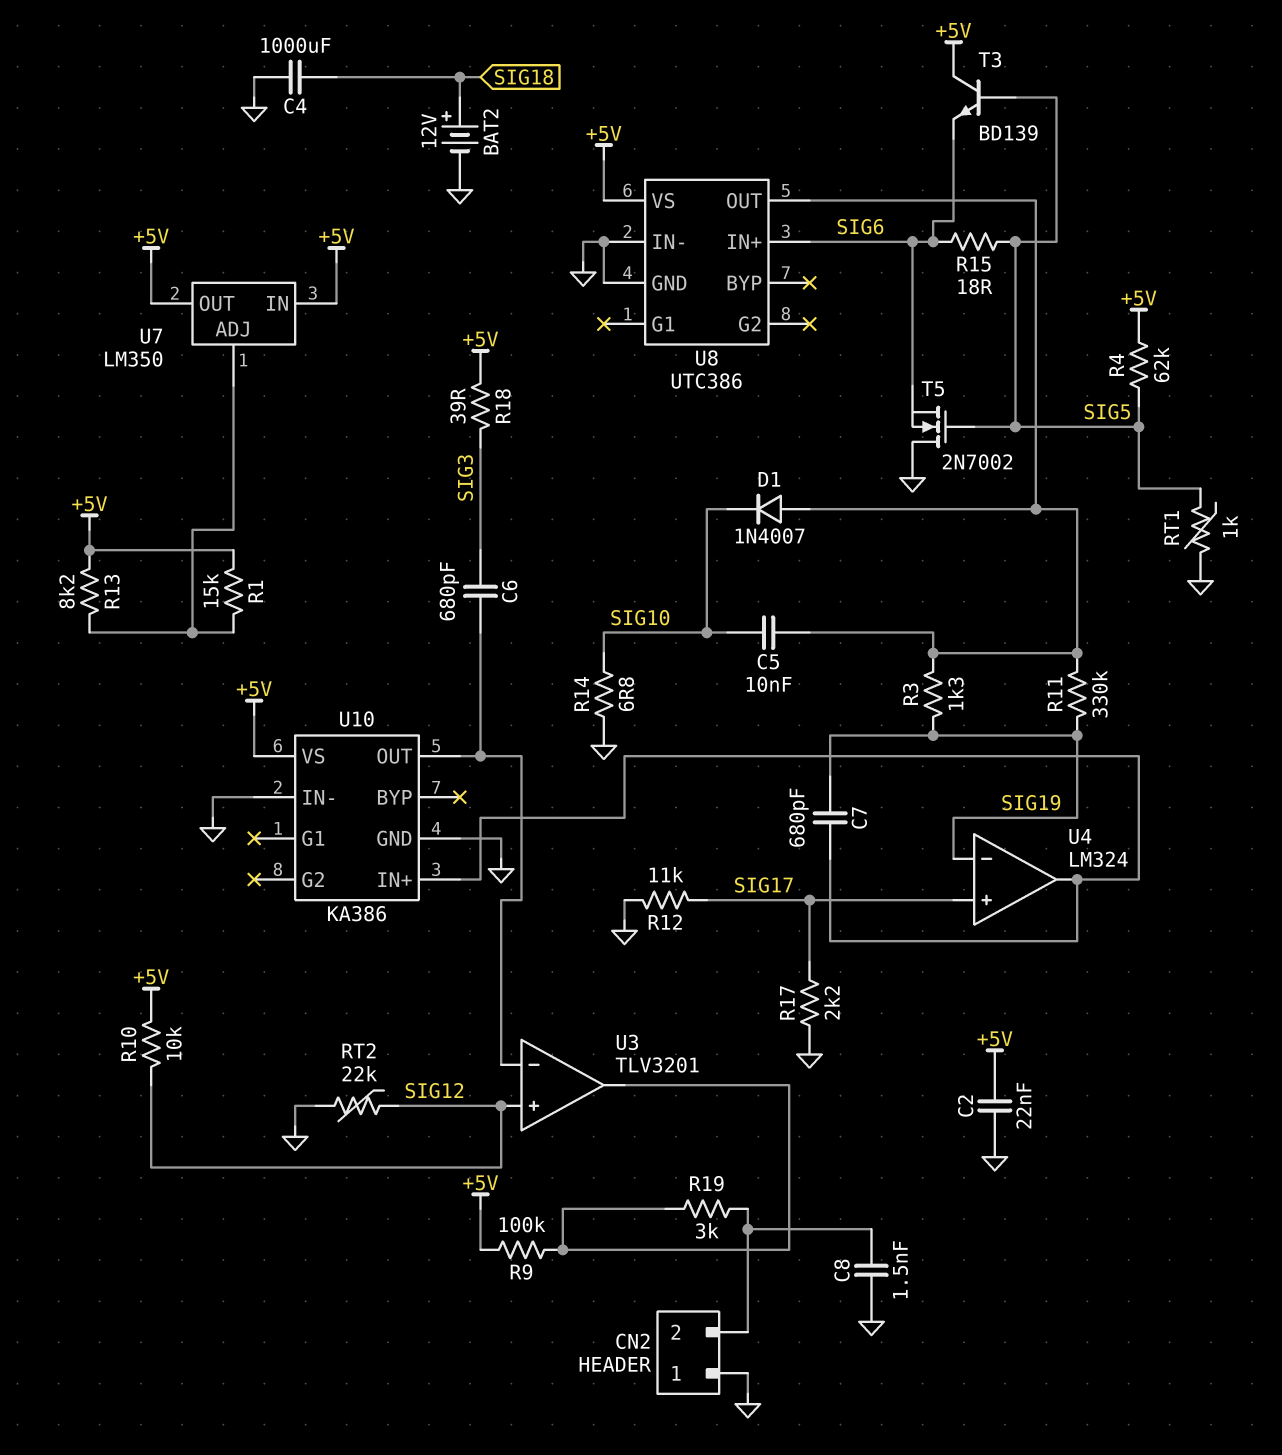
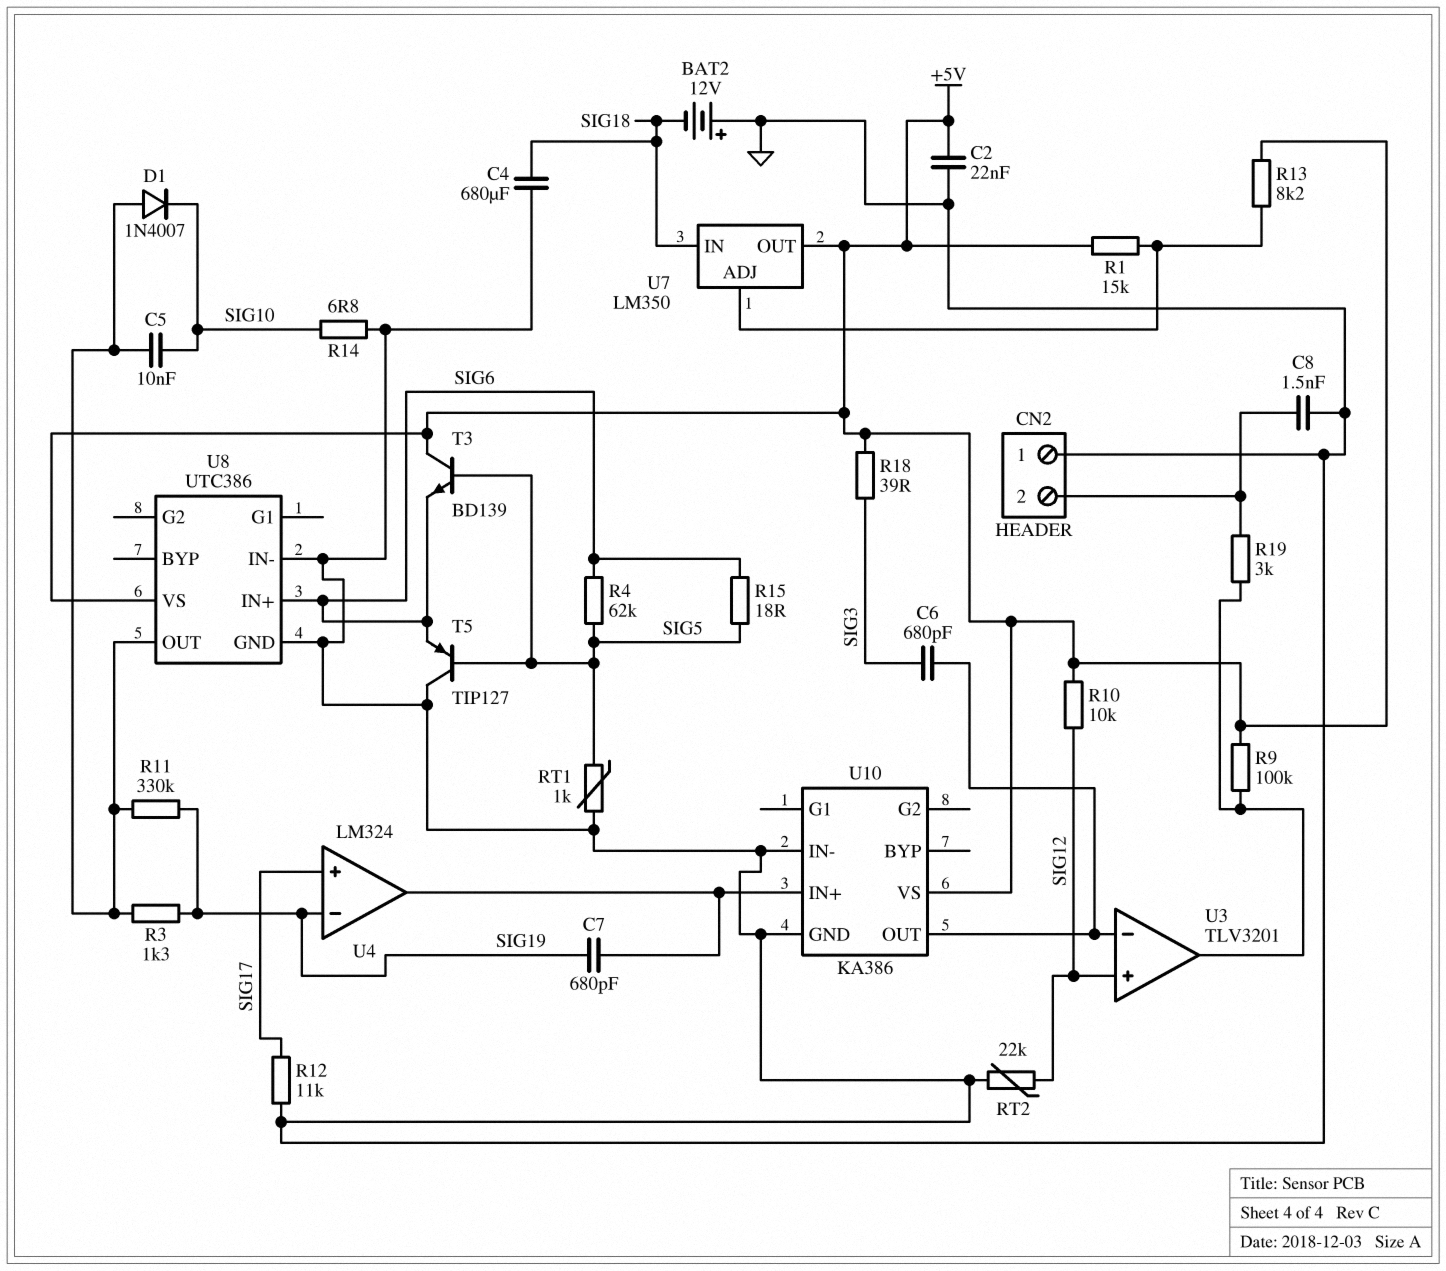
BAT2: 12V (plus SIG18, minus GND) -> 12V (plus GND, minus SIG18)
C4: 1000uF (GND, SIG18) -> 680uF (GND, SIG18)
R4: 62k (+5V, SIG5) -> 62k (SIG5, SIG6)
R17: 2.2k (GND, SIG17) -> none
T5: NMOS 2N7002 (G SIG5, D GND, S SIG6) -> PNP TIP127 (B SIG5, C GND, E SIG6)
U7 pin IN: +5V -> SIG18

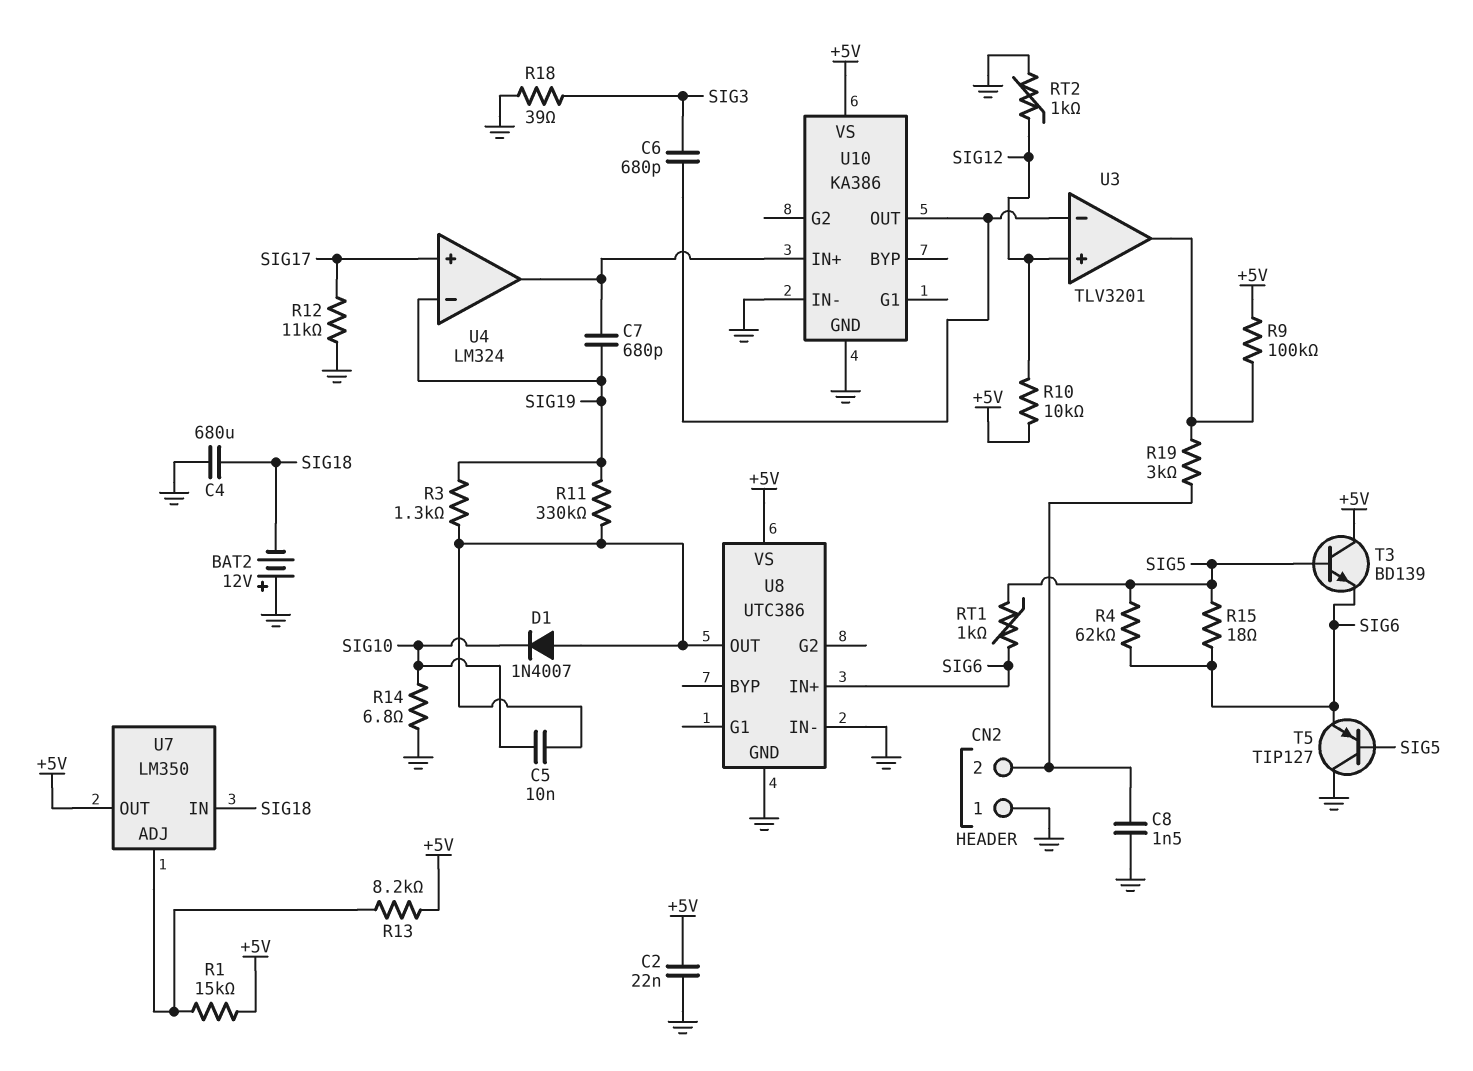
R18: 39 (+5V, SIG3) -> 39 (GND, SIG3)
RT1: 1k (GND, SIG5) -> 1k (SIG5, SIG6)
RT2: 22k (GND, SIG12) -> 1k (GND, SIG12)

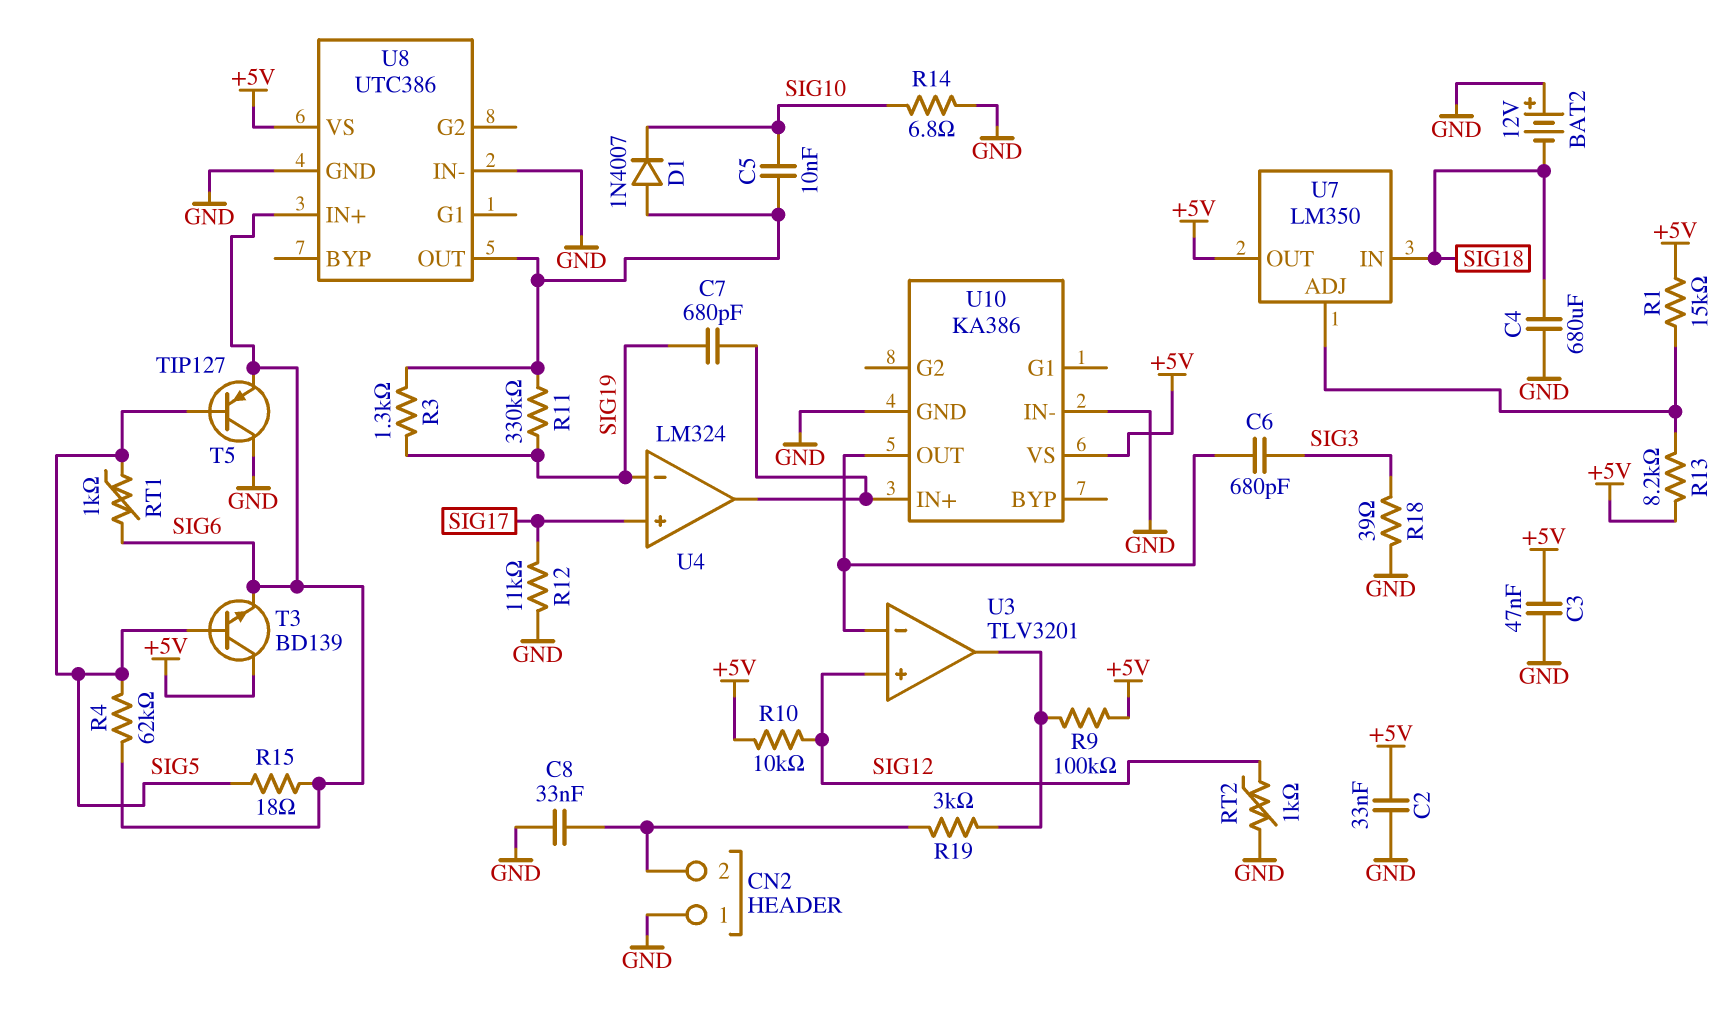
C2: 22nF (+5V, GND) -> 33nF (+5V, GND)
C3: none -> 47nF (+5V, GND)
C8: 1.5nF (CN2/2, GND) -> 33nF (CN2/2, GND)

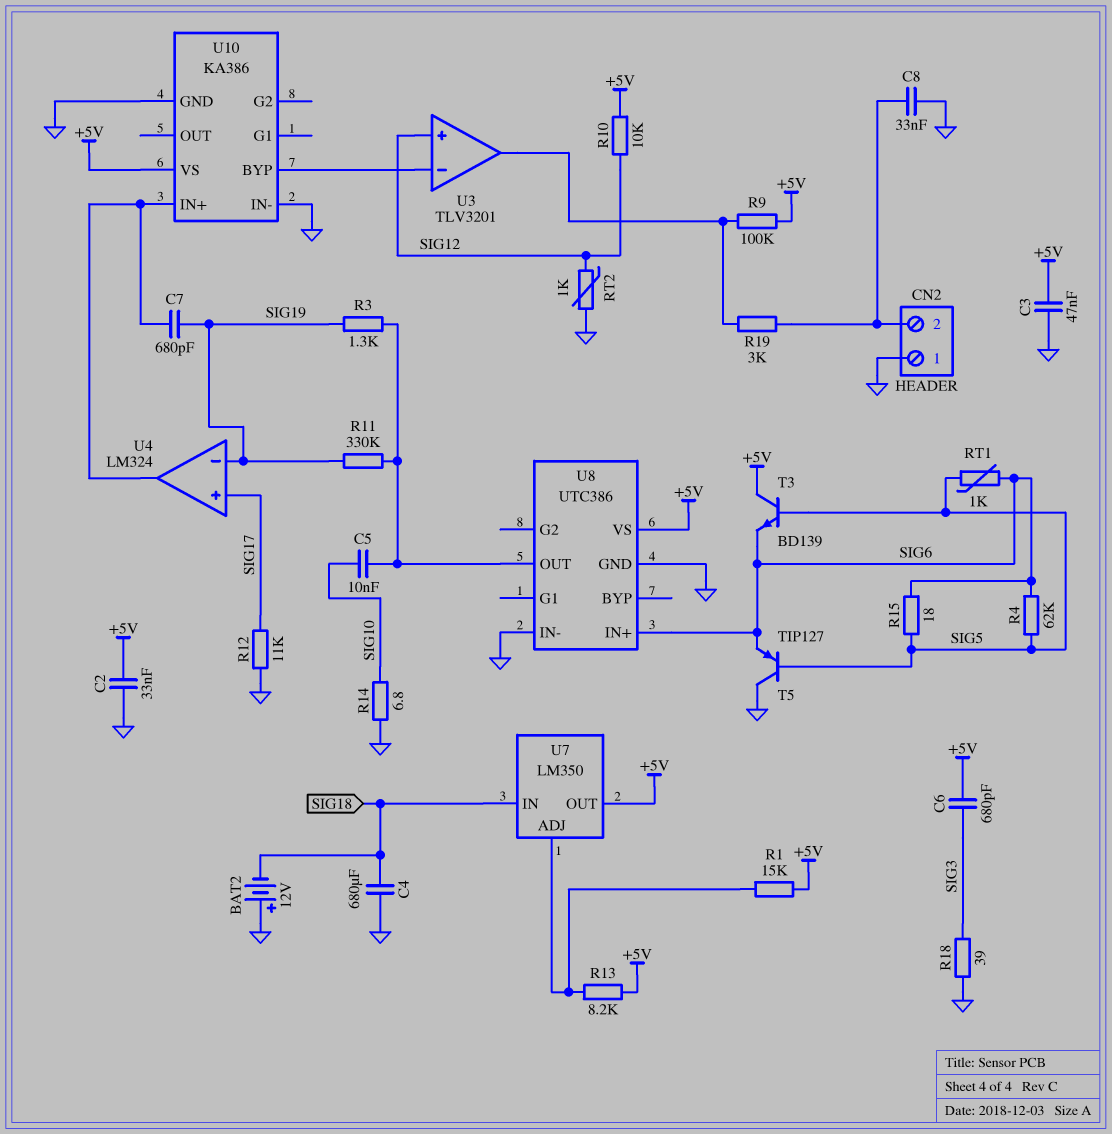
C6: 680pF (SIG3, U3/in-) -> 680pF (+5V, SIG3)
D1: diode 1N4007 (A U8/OUT, K SIG10) -> none
U10 pin BYP: none -> U3/in-
U10 pin OUT: U3/in- -> none

